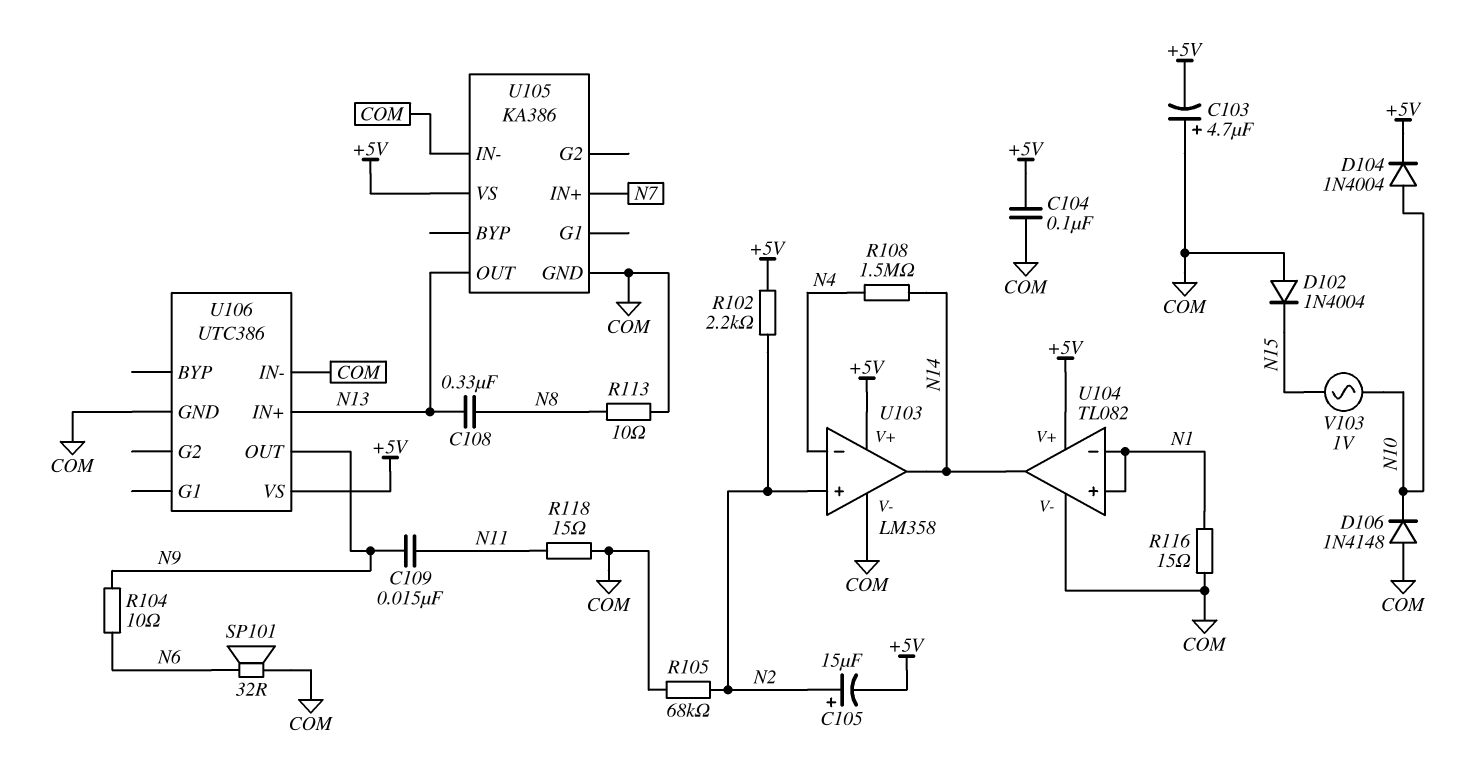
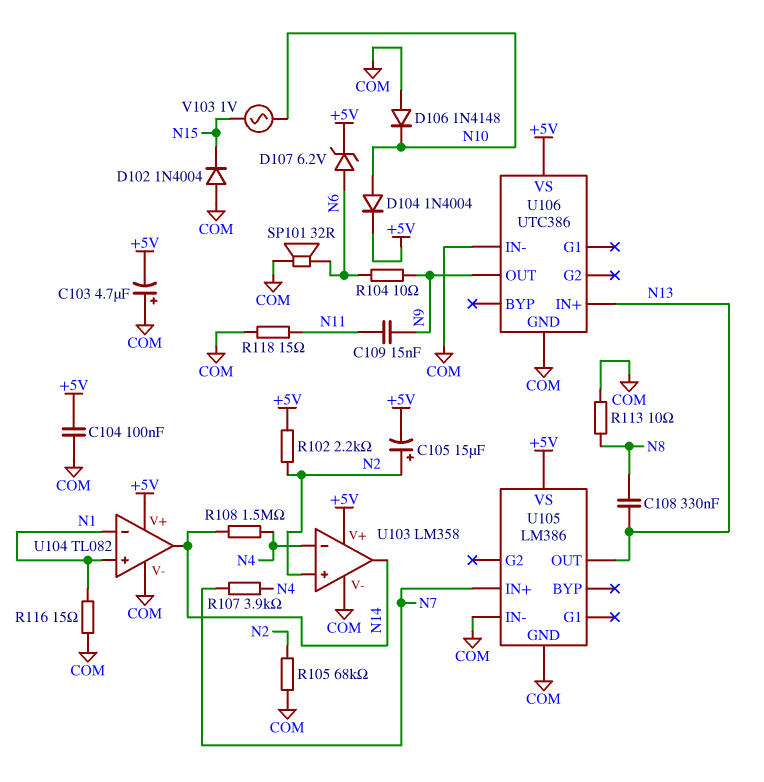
D107: none -> zener 6.2V (A N6, K +5V)
R107: none -> 3.9k (N4, N7)
U105: KA386 -> LM386

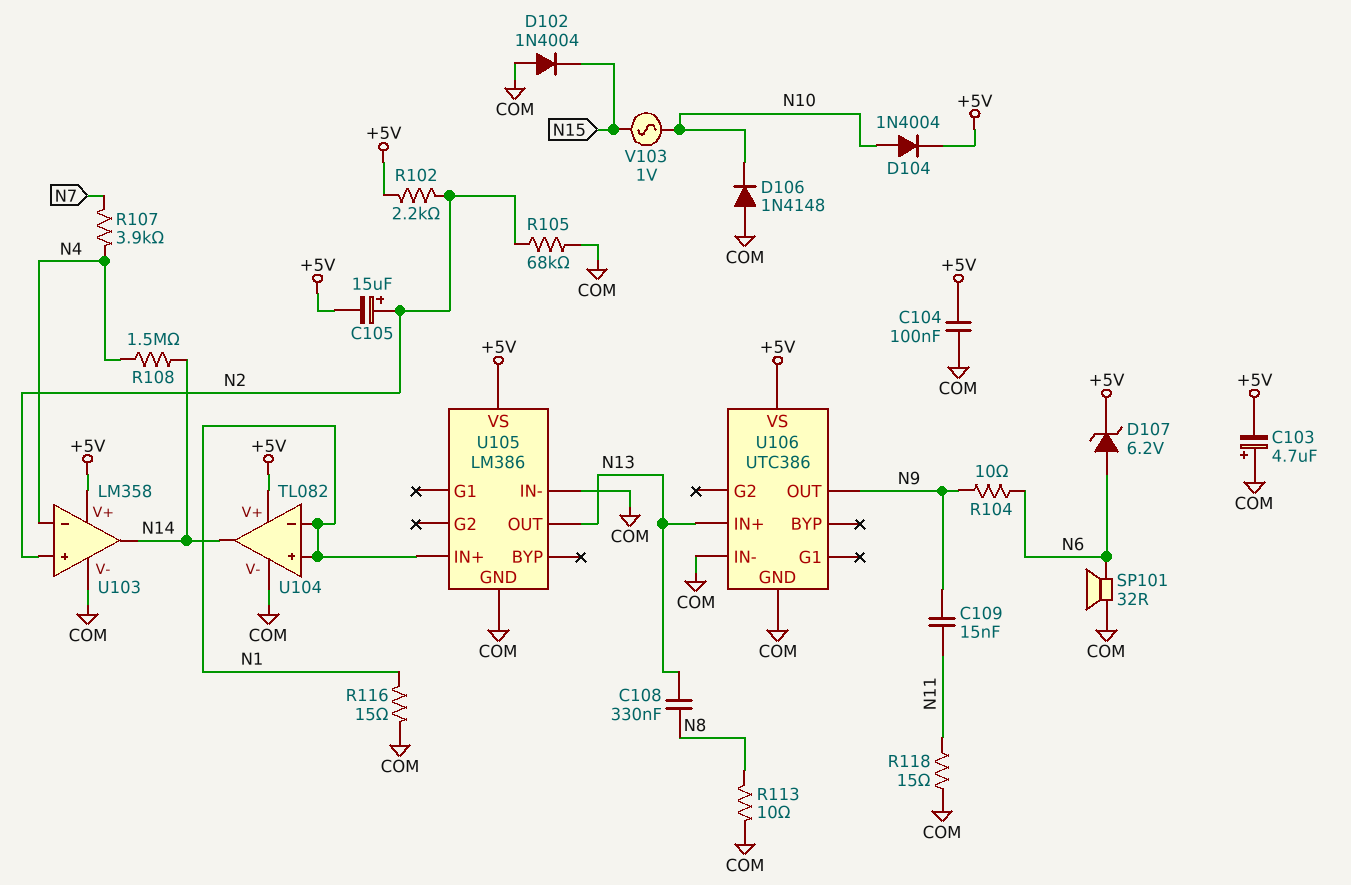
U105 pin IN+: N7 -> N1

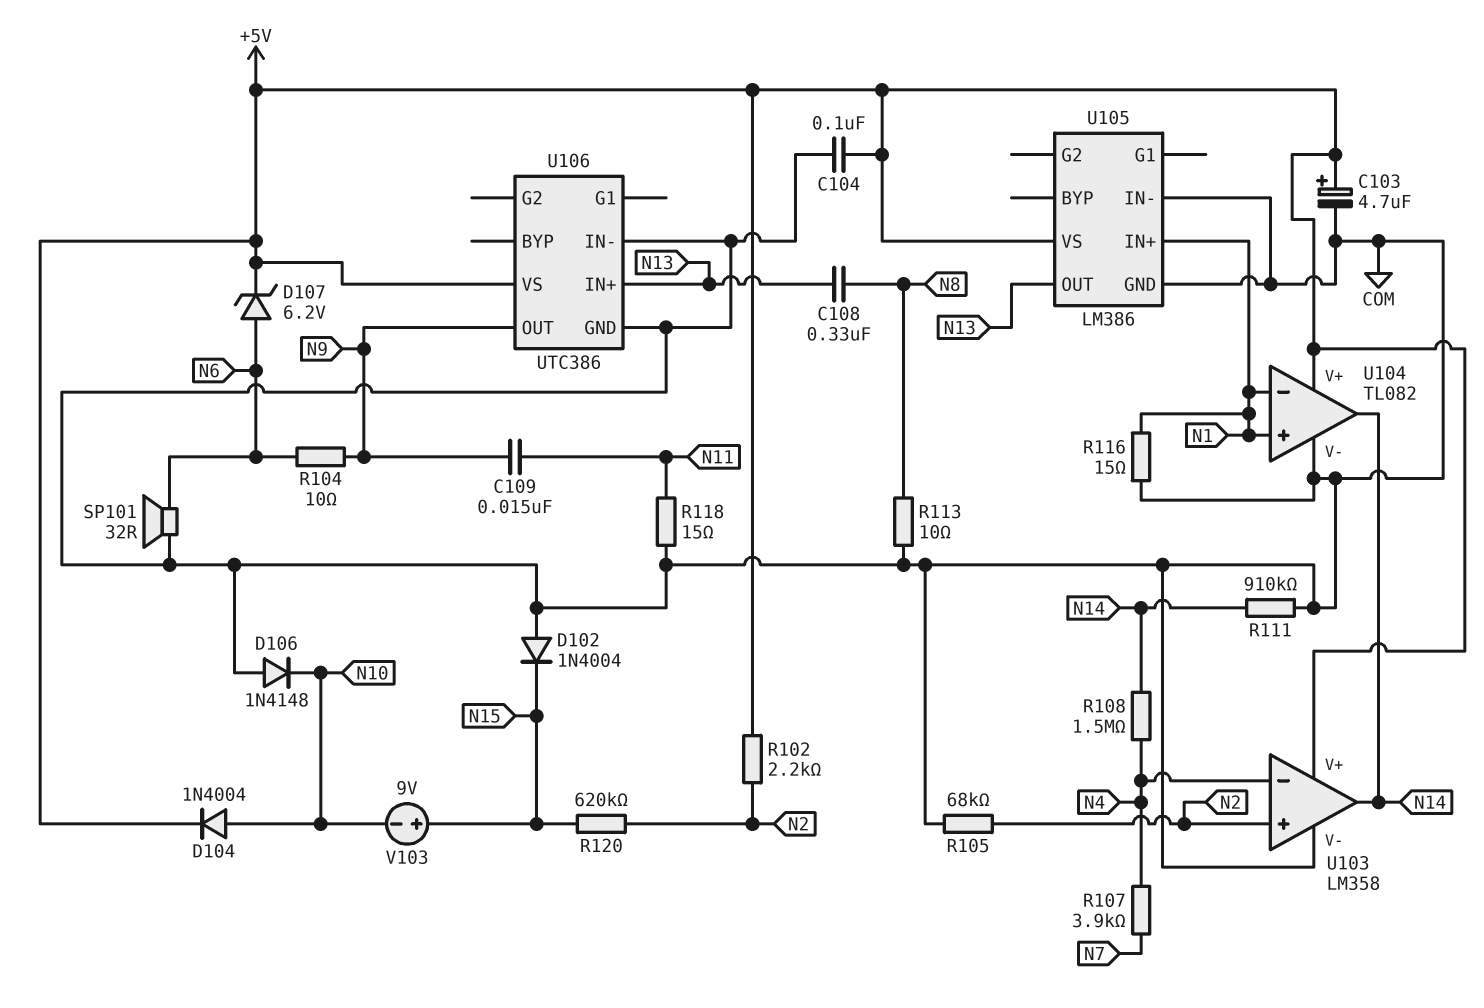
C103: 4.7uF (plus COM, minus +5V) -> 4.7uF (plus +5V, minus COM)
C105: 15uF (plus N2, minus +5V) -> none
R111: none -> 910k (COM, N14)
R120: none -> 620k (N2, N15)
V103: AC 1V (N10, N15) -> 9V (plus N15, minus N10)

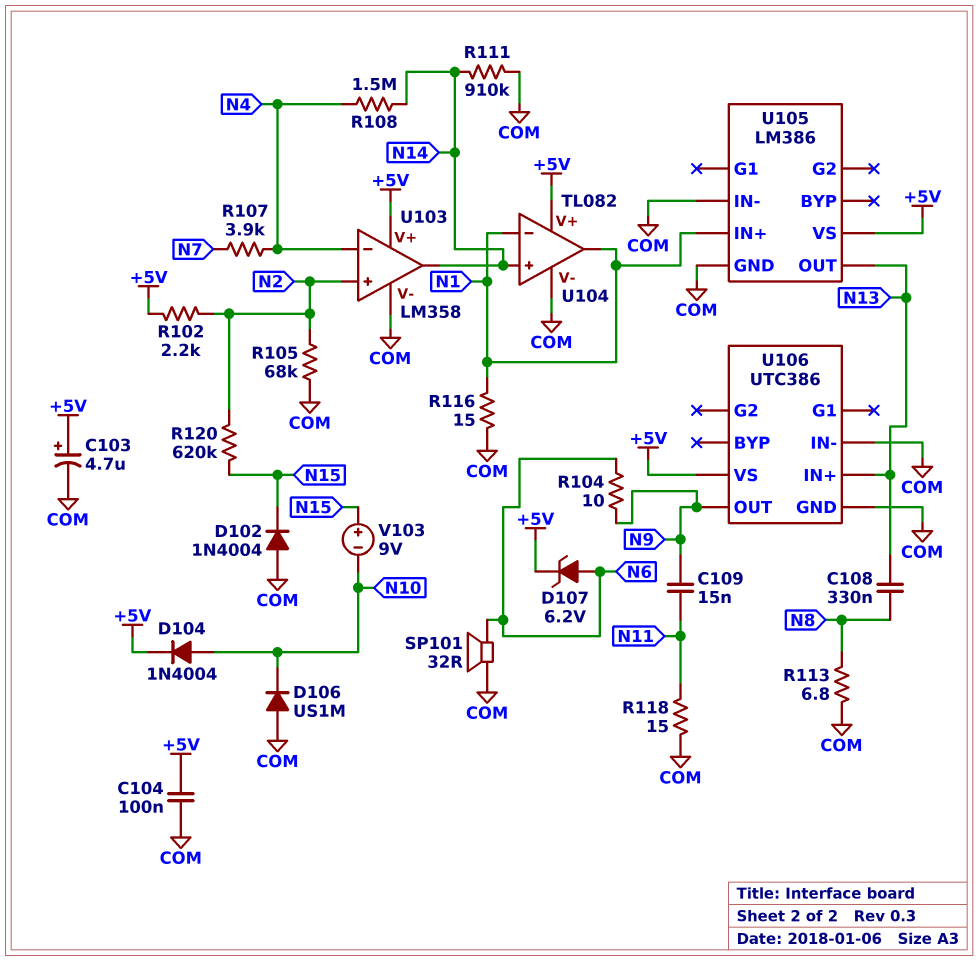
D106: diode 1N4148 (A COM, K N10) -> diode US1M (A COM, K N10)
R113: 10 (COM, N8) -> 6.8 (COM, N8)
U104 pin in+: N1 -> N14
U104 pin out: N14 -> N1

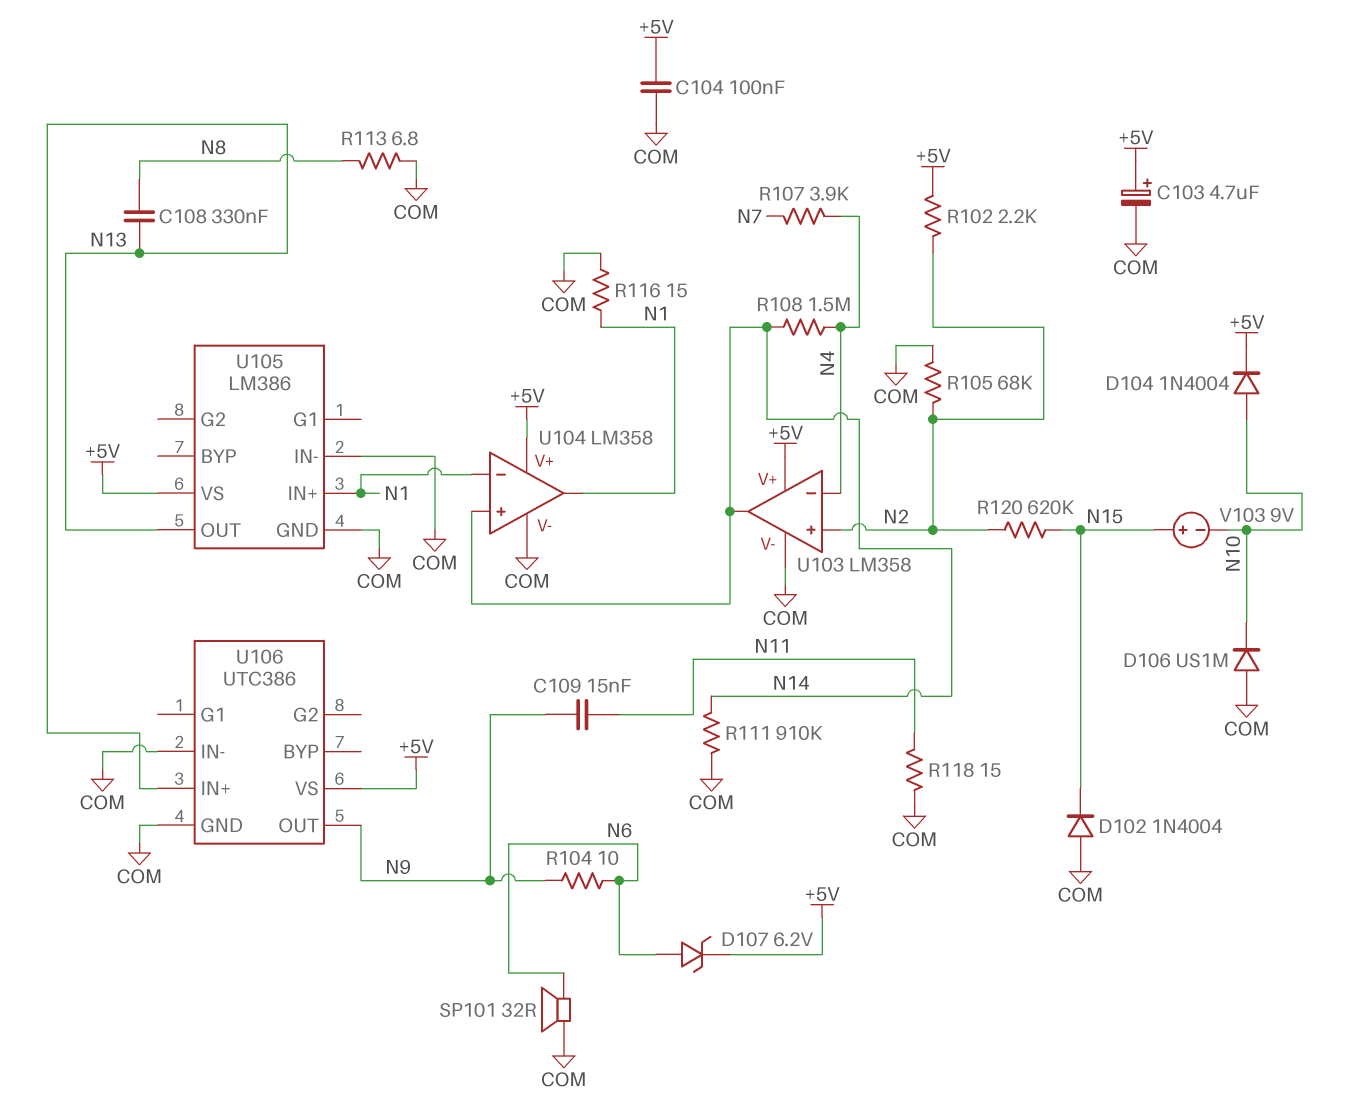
U104: TL082 -> LM358

